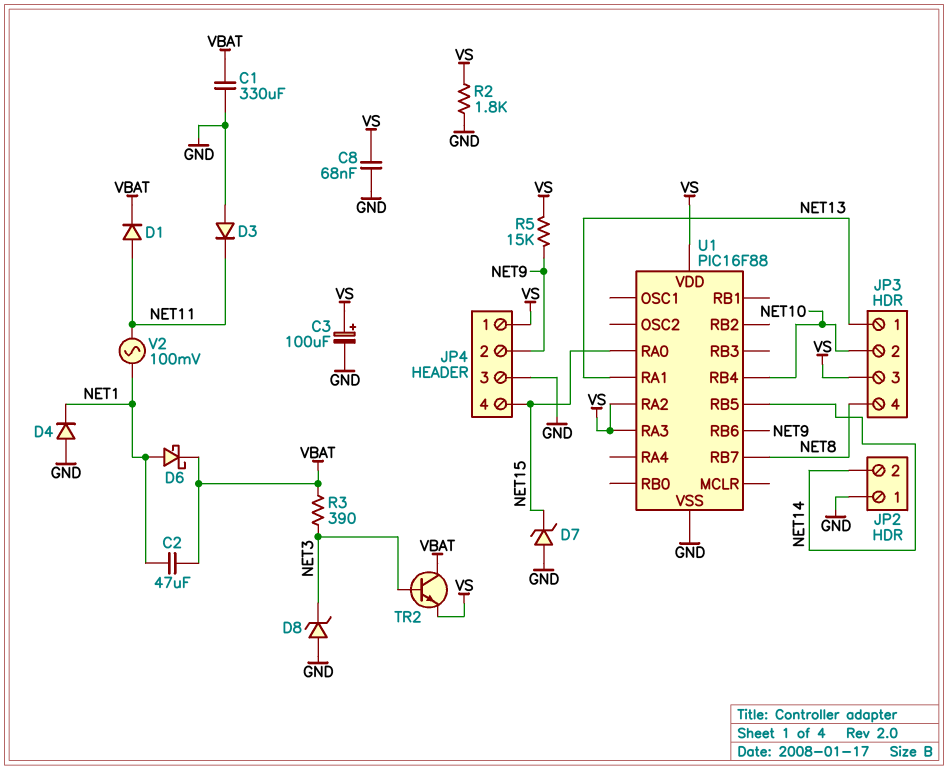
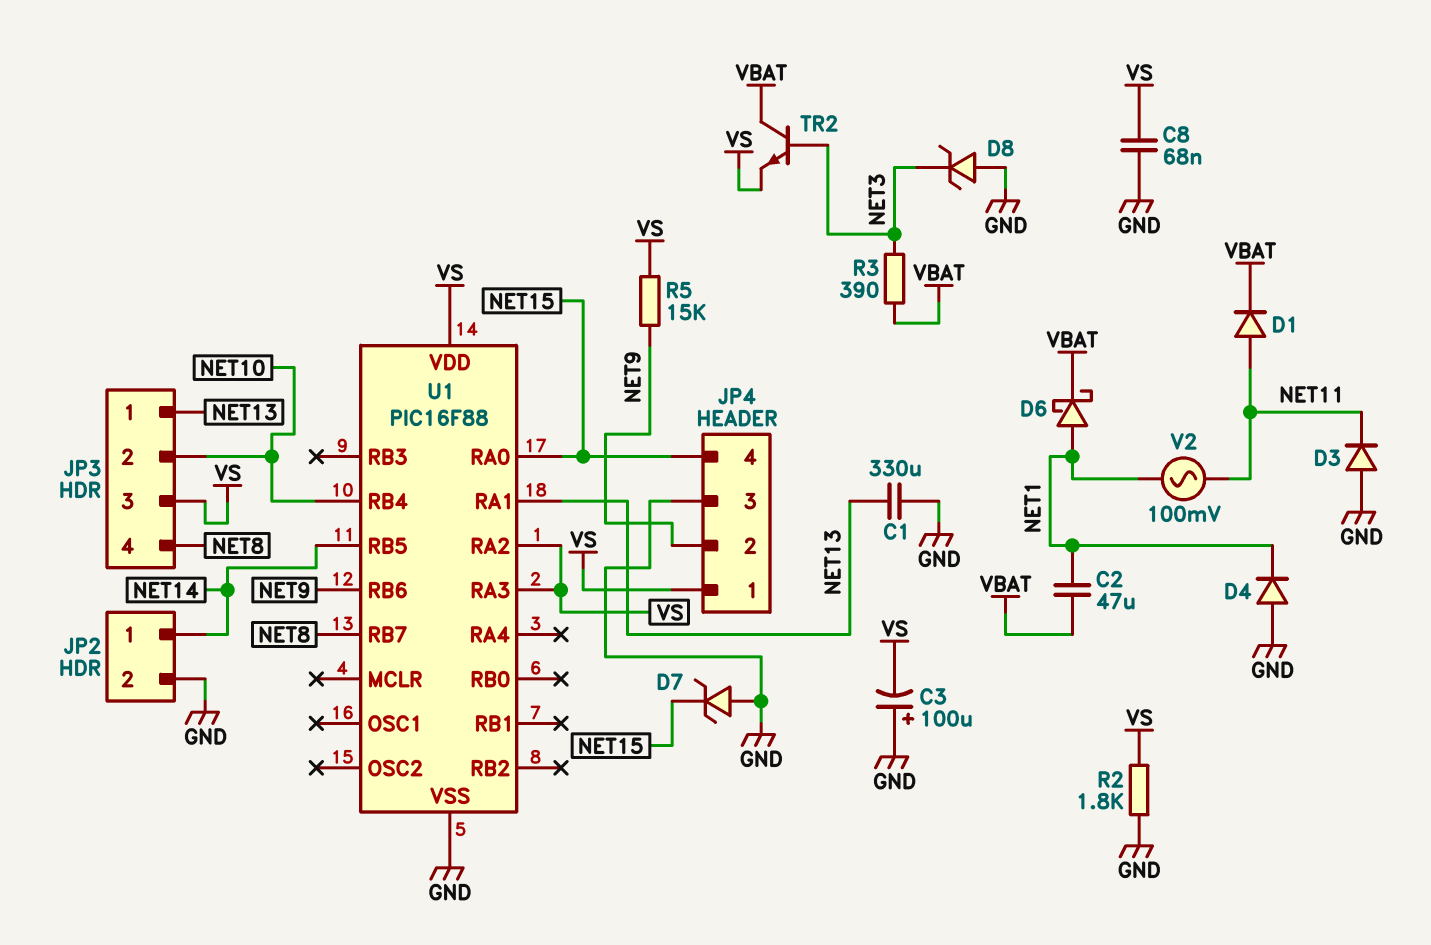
C1: 330uF (GND, VBAT) -> 330uF (GND, NET13)
C3: 100uF (plus VS, minus GND) -> 100uF (plus GND, minus VS)
JP2 pin 1: GND -> NET14
JP2 pin 2: NET14 -> GND

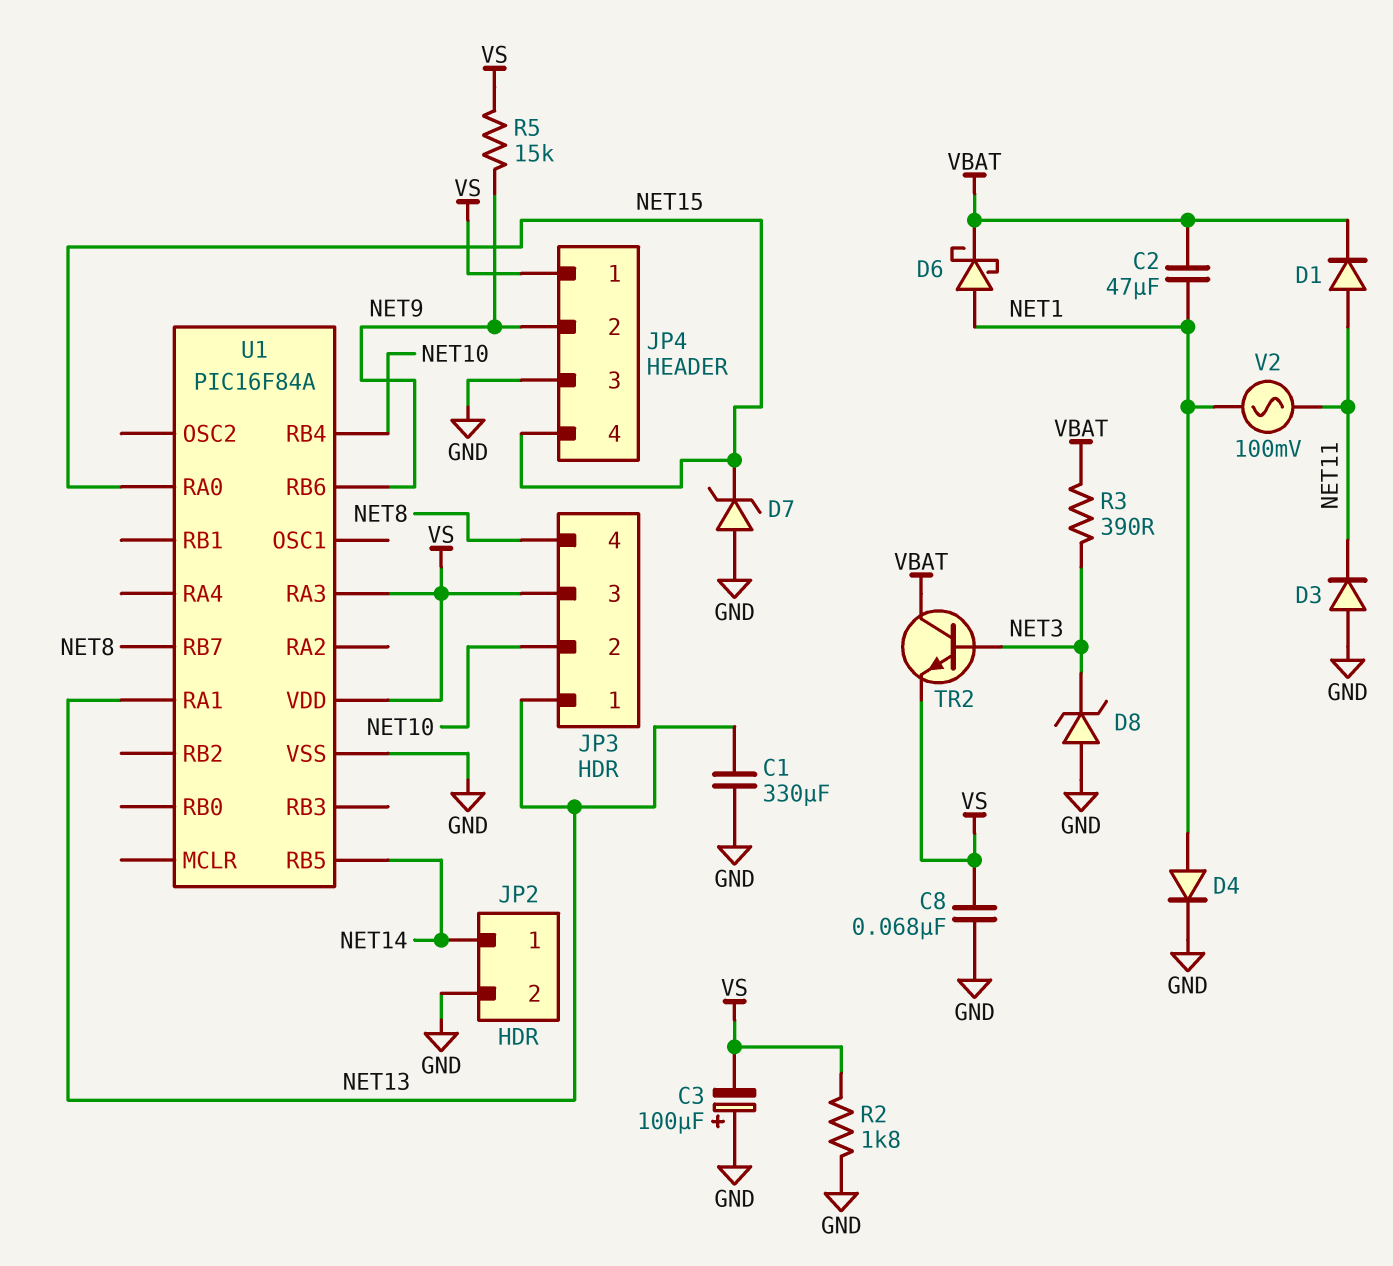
D4: diode (A GND, K NET1) -> diode (A NET1, K GND)
U1: PIC16F88 -> PIC16F84A
U1 pin RA2: VS -> none

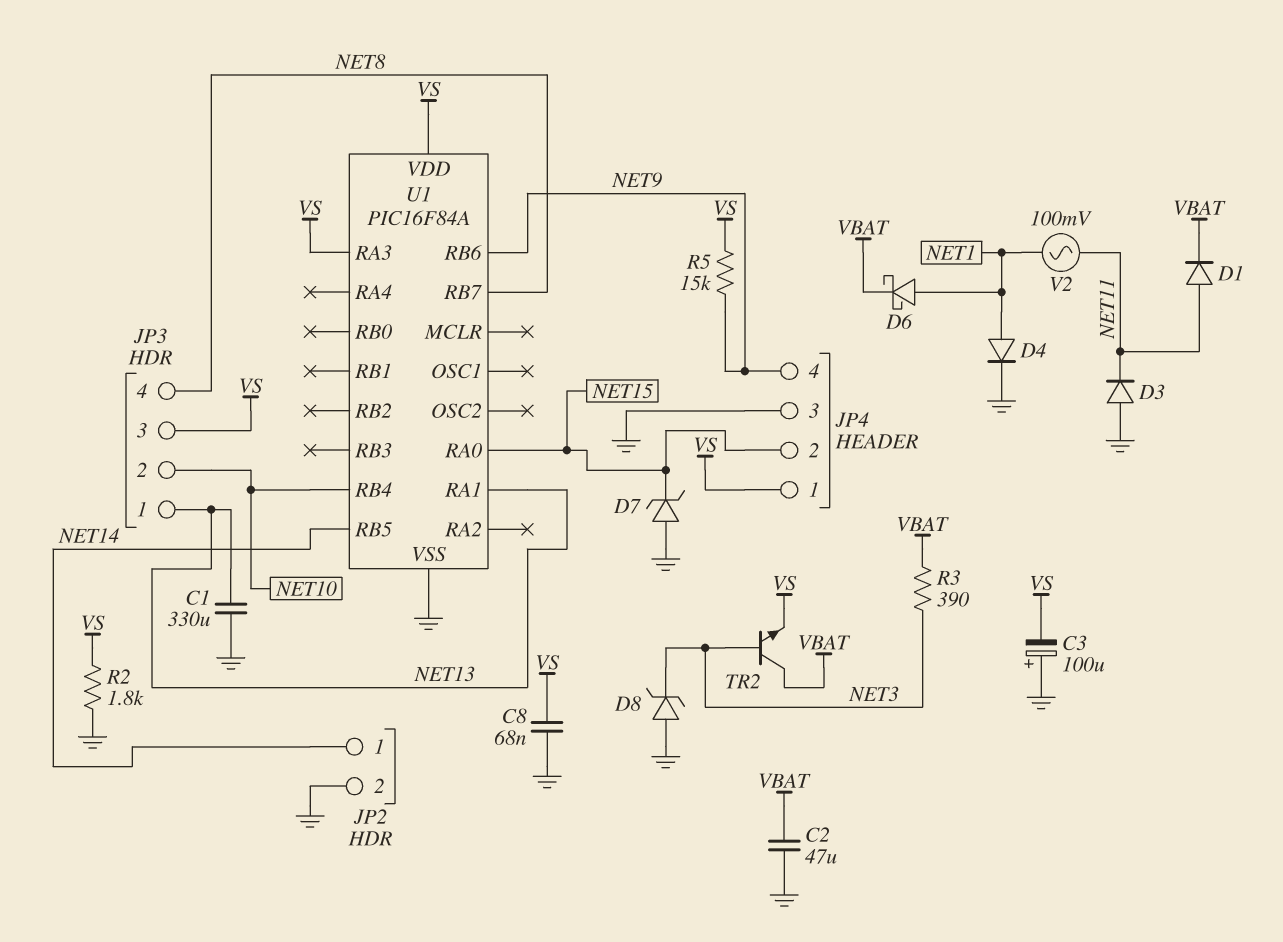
C2: 47uF (NET1, VBAT) -> 47uF (GND, VBAT)
JP4 pin 2: NET9 -> NET15
JP4 pin 4: NET15 -> NET9

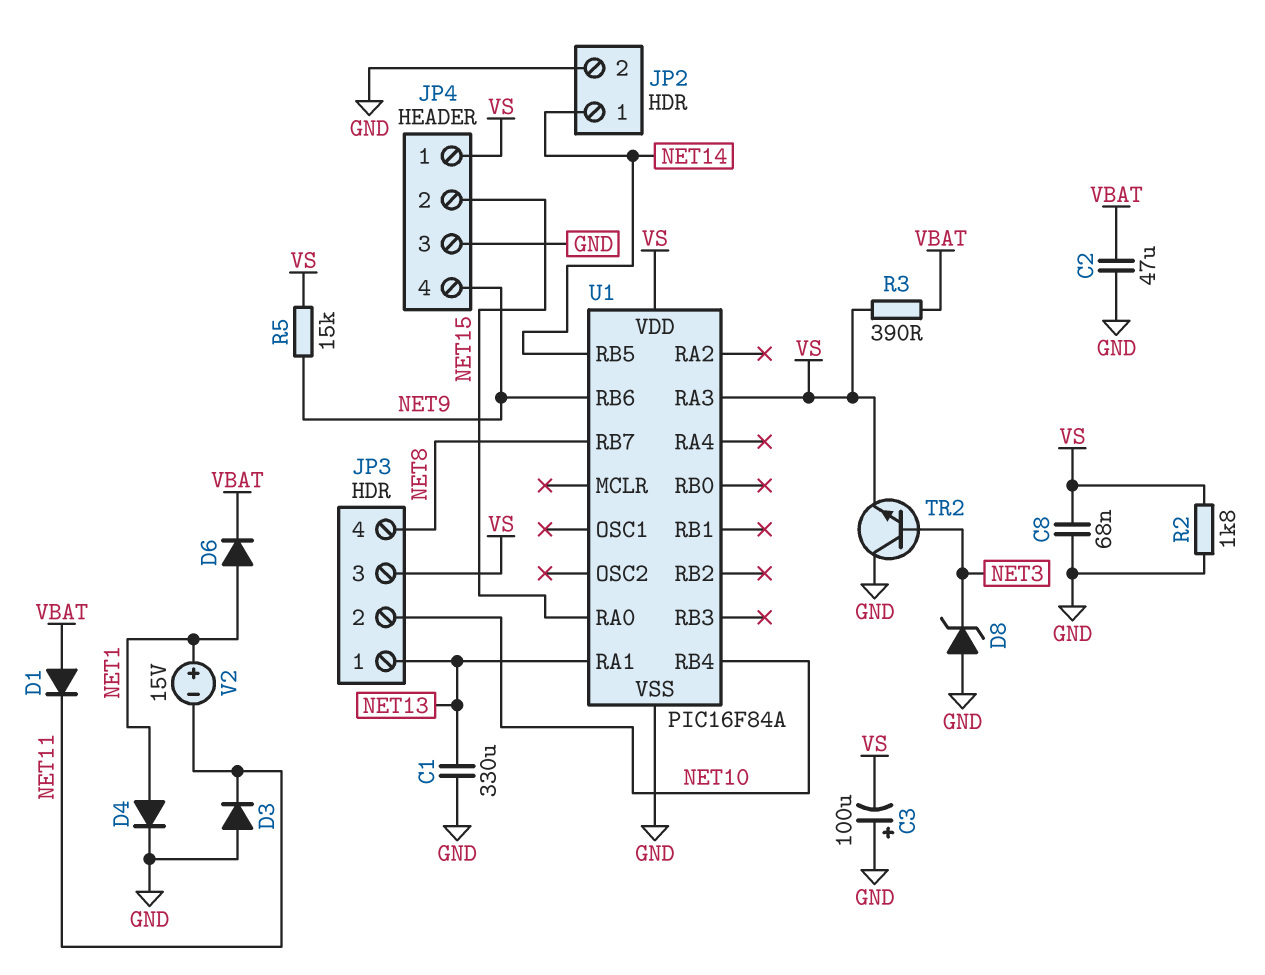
D1: diode (A NET11, K VBAT) -> diode (A VBAT, K NET11)
D6: schottky (A NET1, K VBAT) -> diode (A NET1, K VBAT)
D7: zener (A GND, K NET15) -> none
R3: 390 (NET3, VBAT) -> 390 (VBAT, VS)
TR2: NPN (B NET3, C VBAT, E VS) -> NPN (B NET3, C GND, E VS)
V2: AC 100mV (NET1, NET11) -> 15V (plus NET1, minus NET11)

